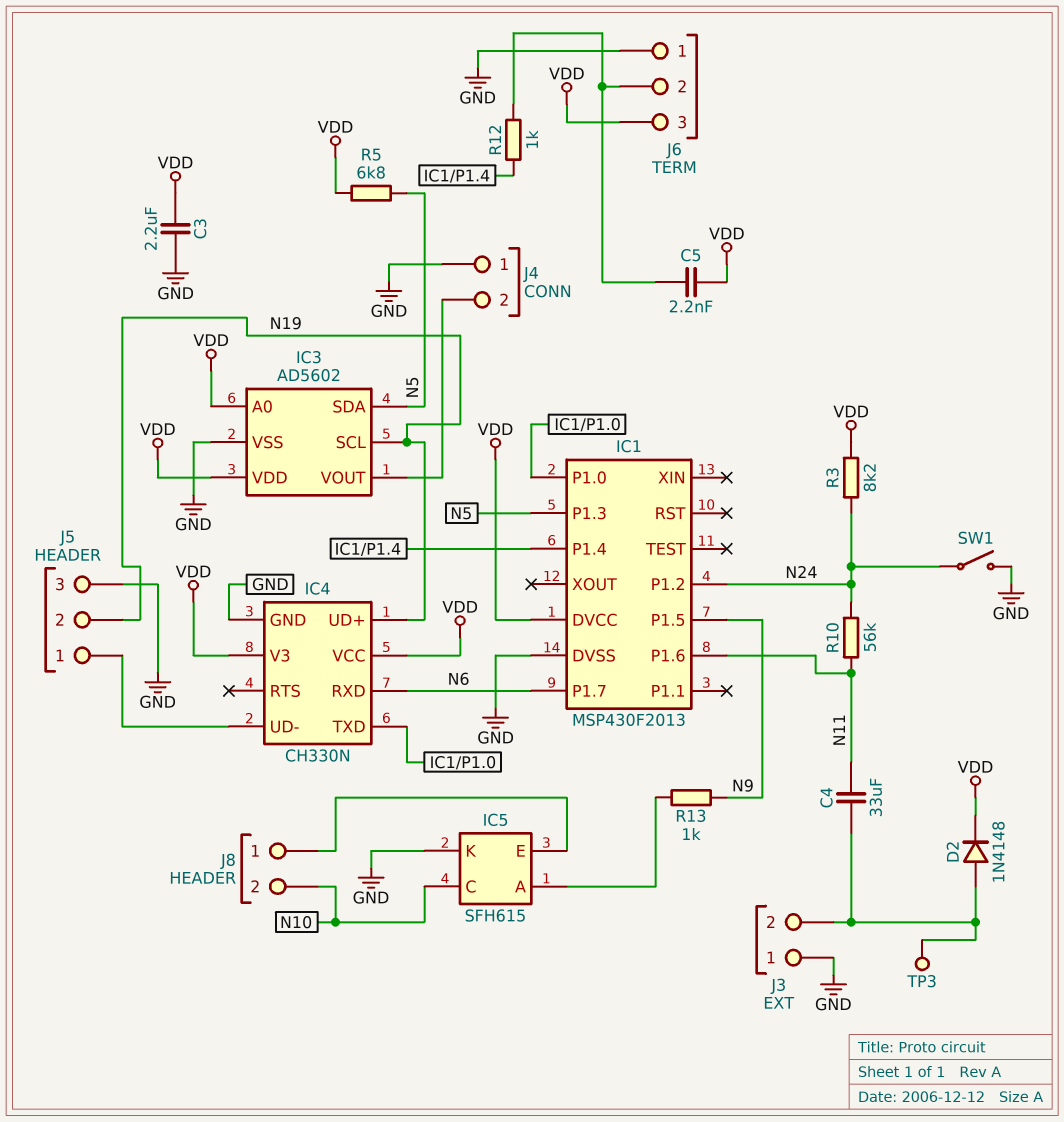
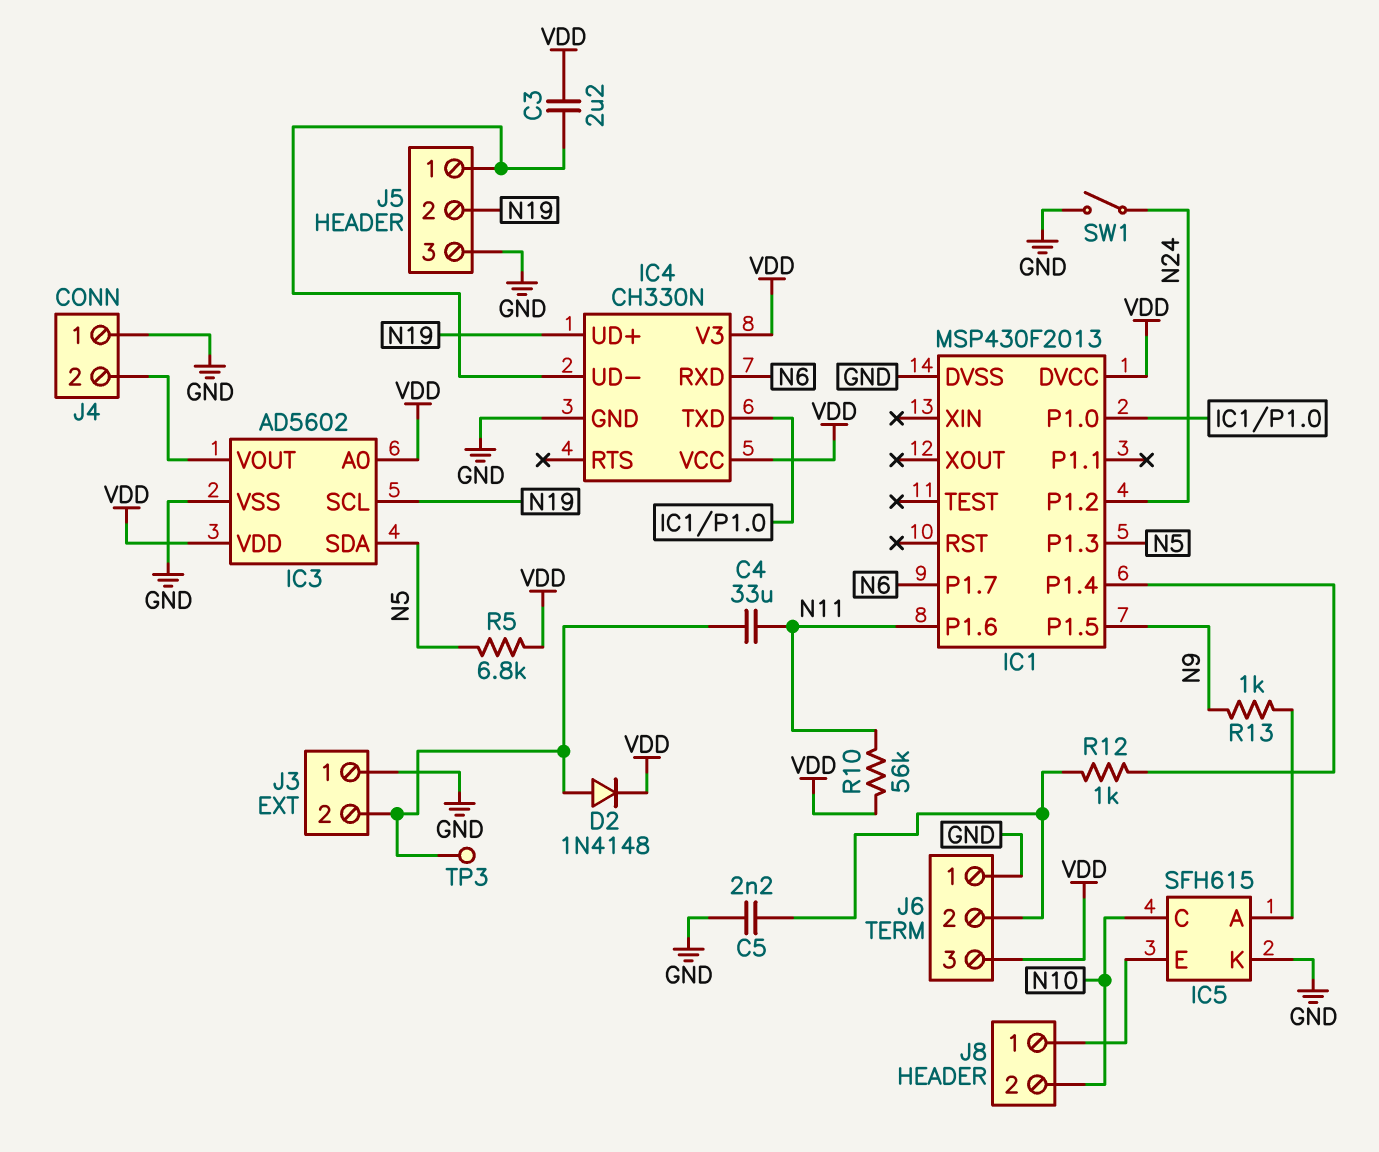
C3: 2.2uF (GND, VDD) -> 2.2uF (IC4/UD-, VDD)
C5: 2.2nF (J6/2, VDD) -> 2.2nF (GND, J6/2)
R3: 8.2k (N24, VDD) -> none
R10: 56k (N11, N24) -> 56k (N11, VDD)

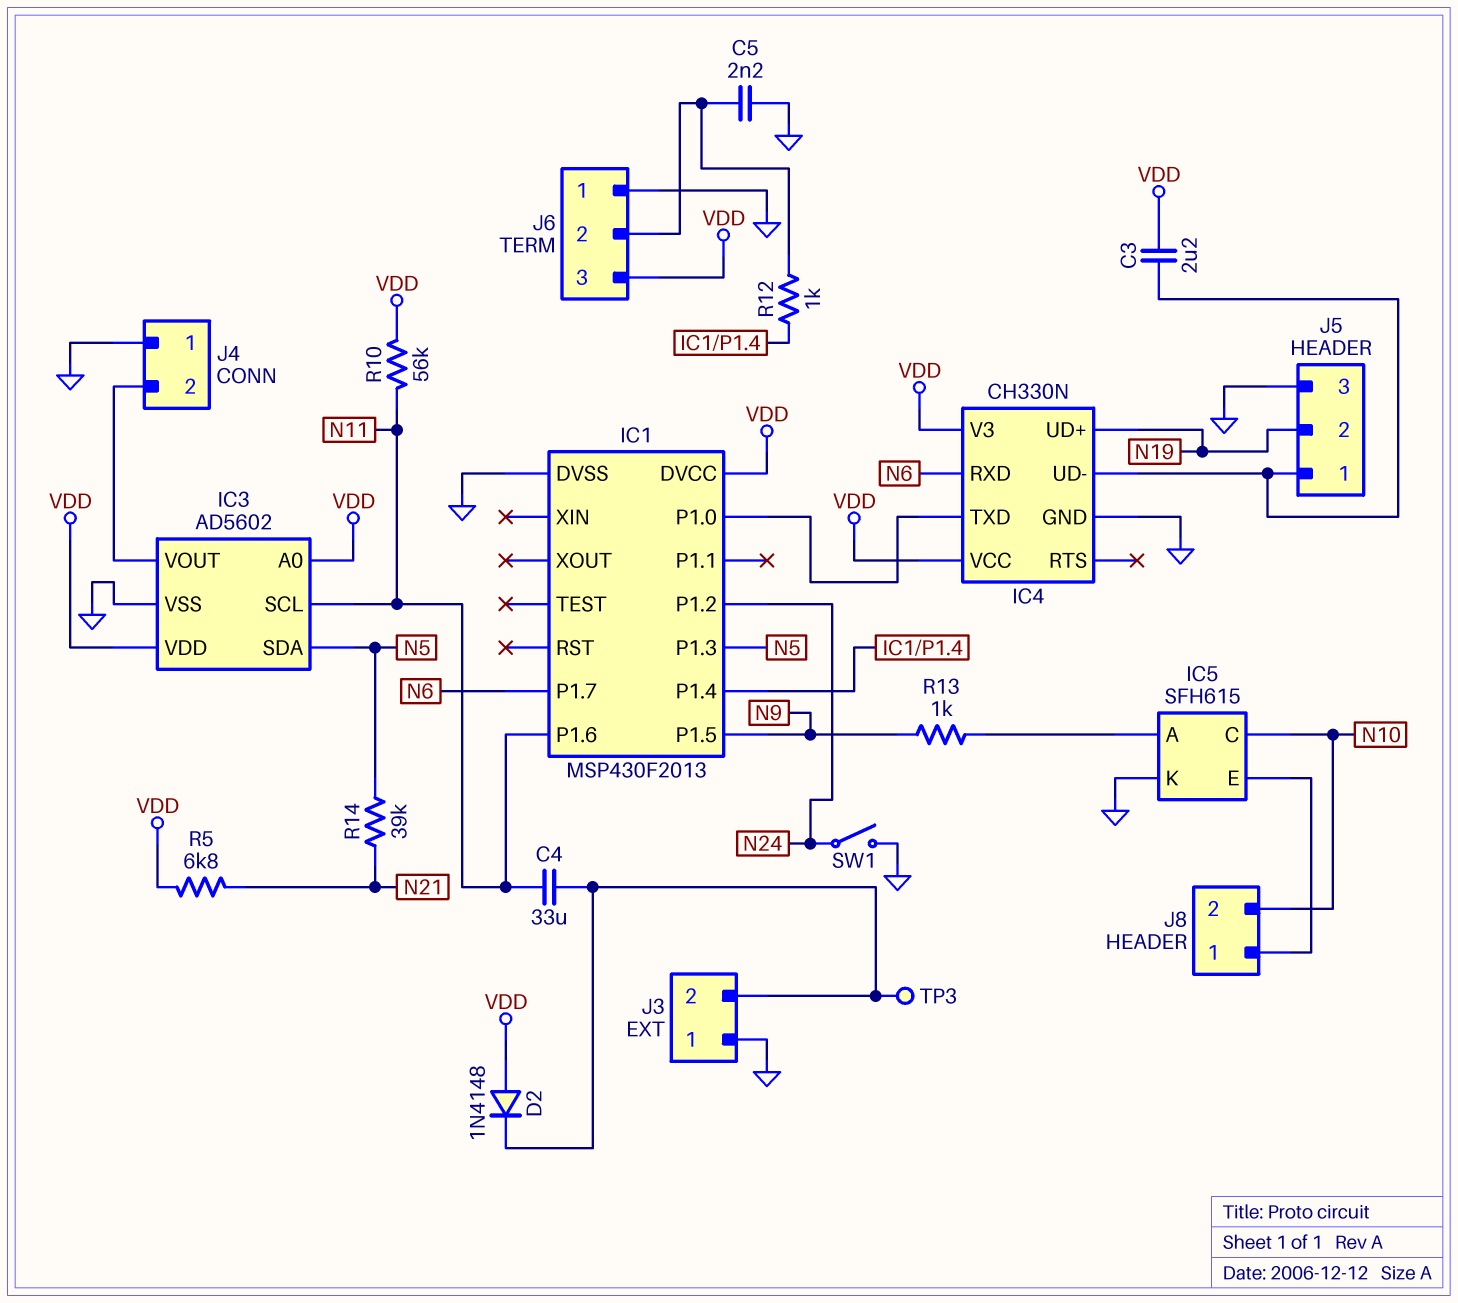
D2: diode 1N4148 (A J3/2, K VDD) -> diode 1N4148 (A VDD, K J3/2)
IC3 pin SCL: N19 -> N11
R5: 6.8k (N5, VDD) -> 6.8k (N21, VDD)
R14: none -> 39k (N5, N21)

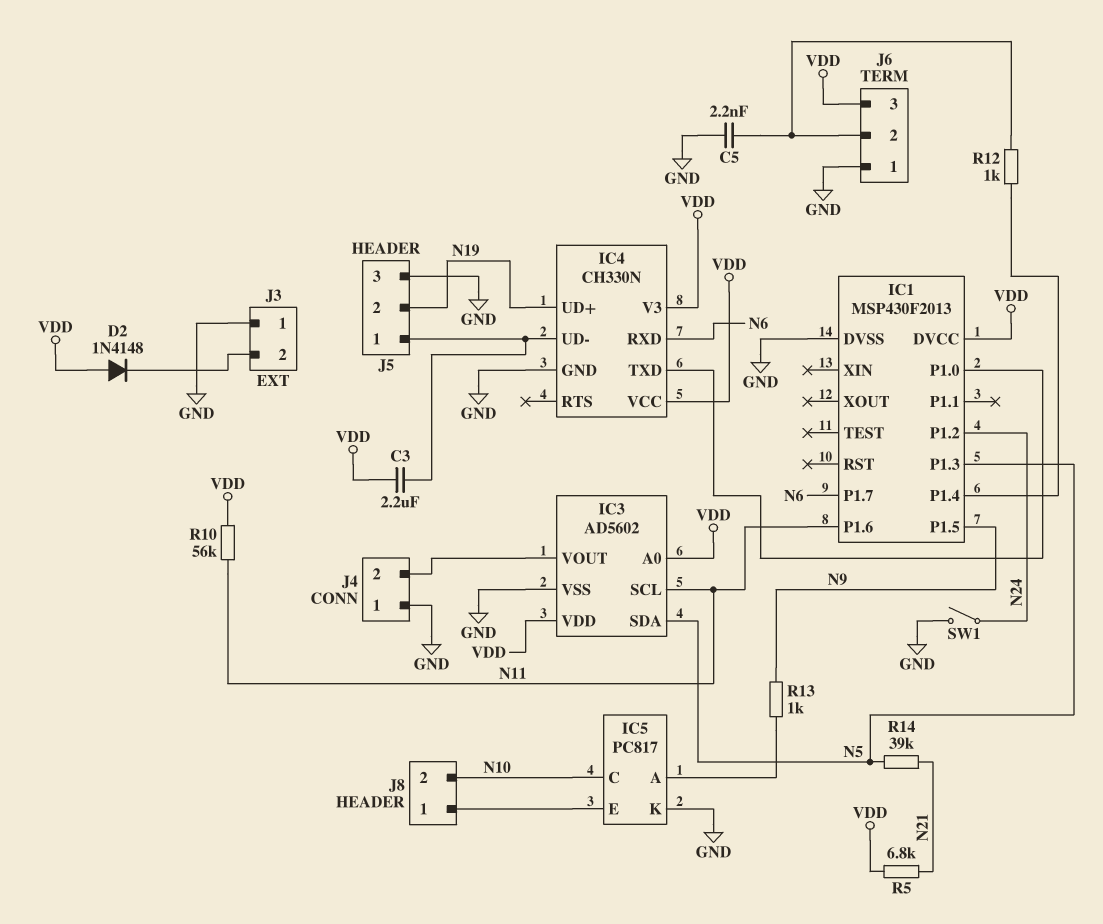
C4: 33uF (J3/2, N11) -> none
IC5: SFH615 -> PC817
TP3: test point (J3/2) -> none

